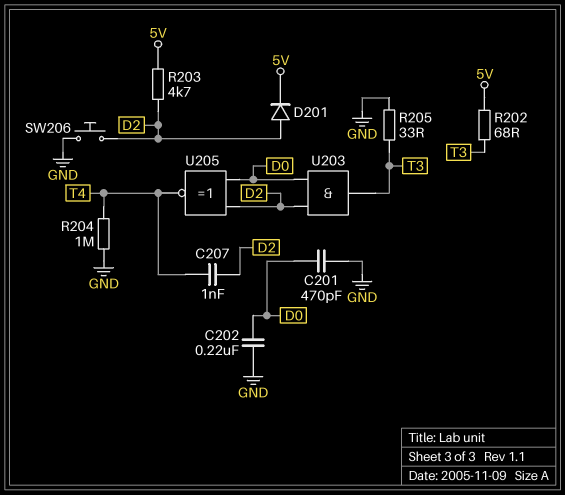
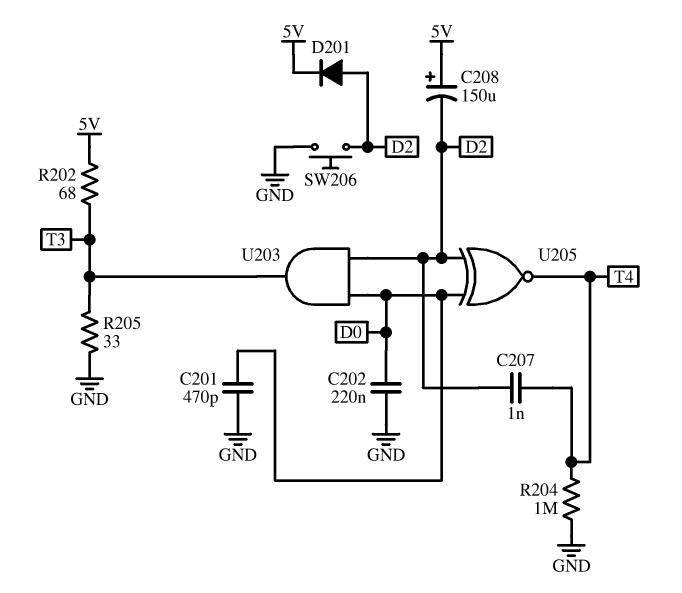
C208: none -> 150uF (plus 5V, minus D2)
R203: 4.7k (5V, D2) -> none

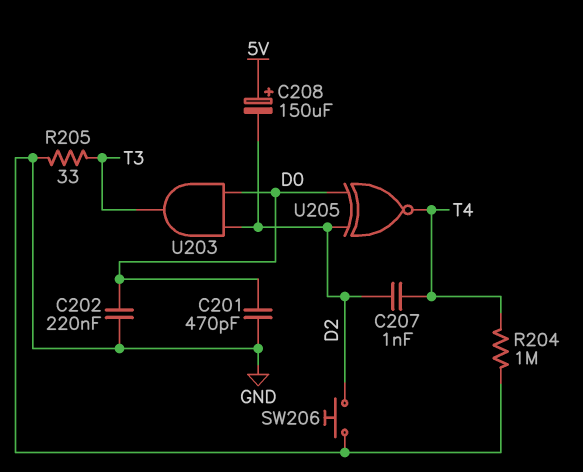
D201: diode (A D2, K 5V) -> none
R202: 68 (5V, T3) -> none

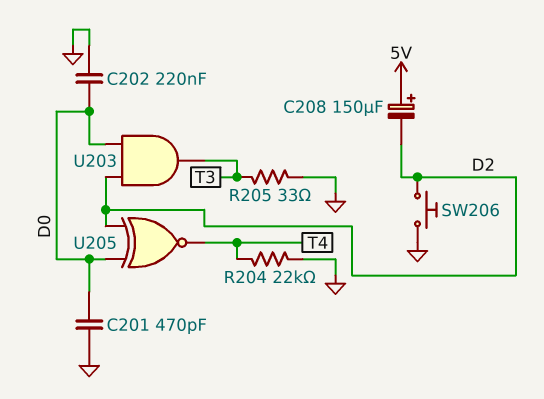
C207: 1nF (D2, T4) -> none
R204: 1M (GND, T4) -> 22k (GND, T4)

